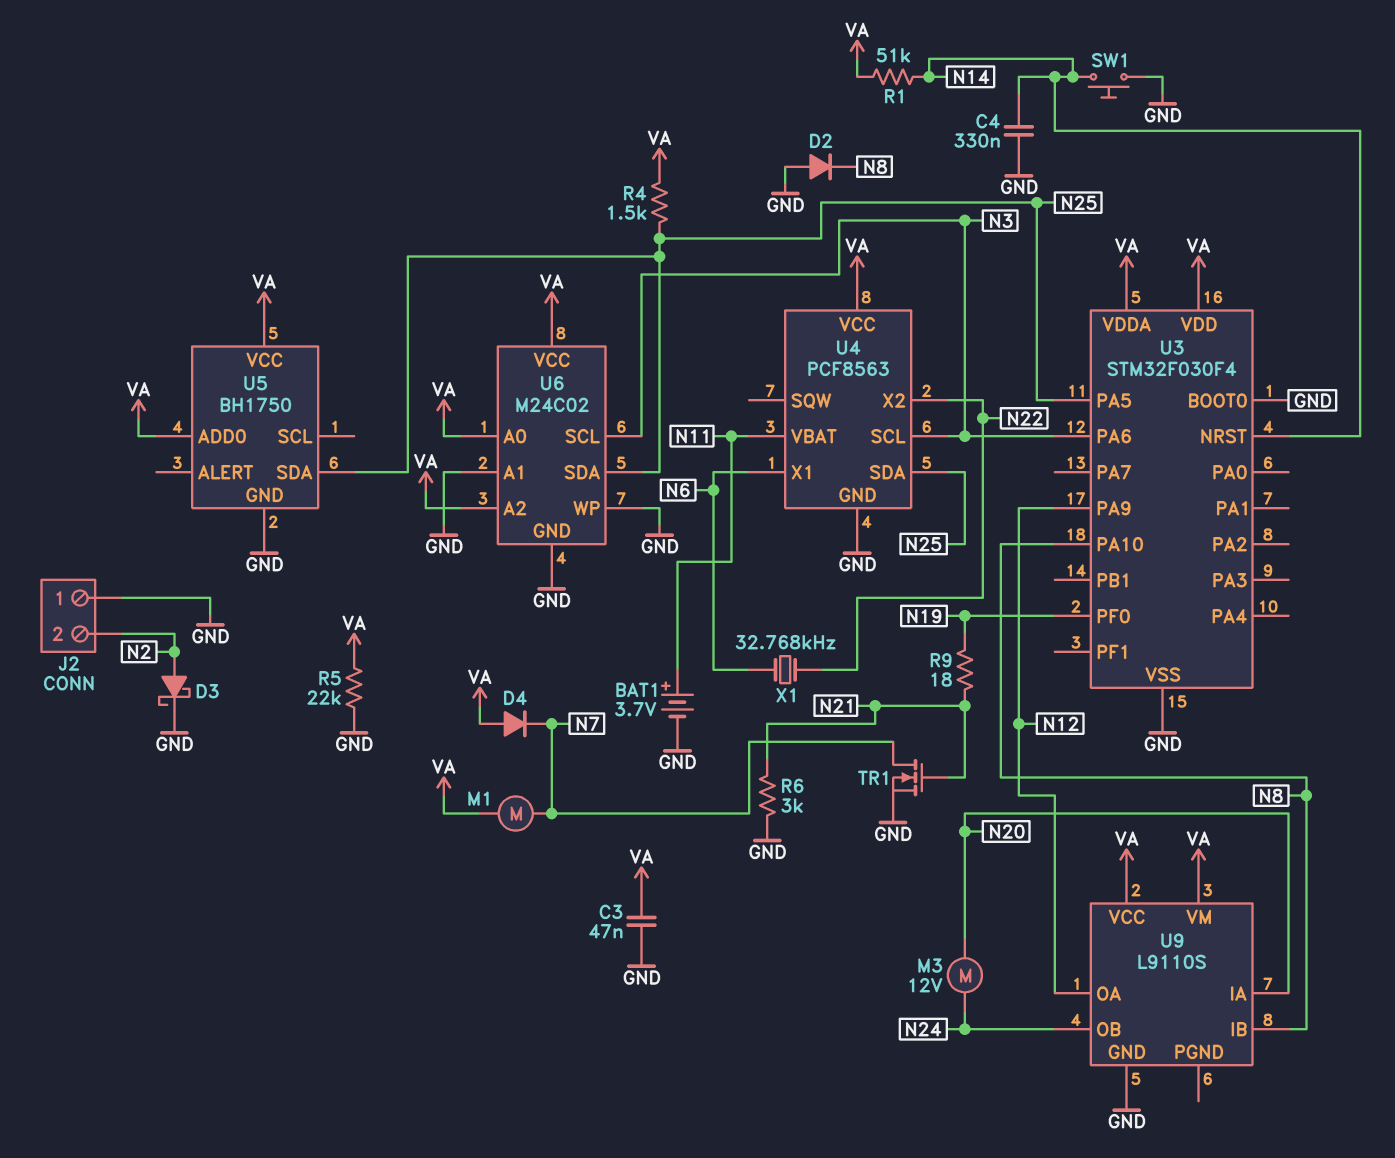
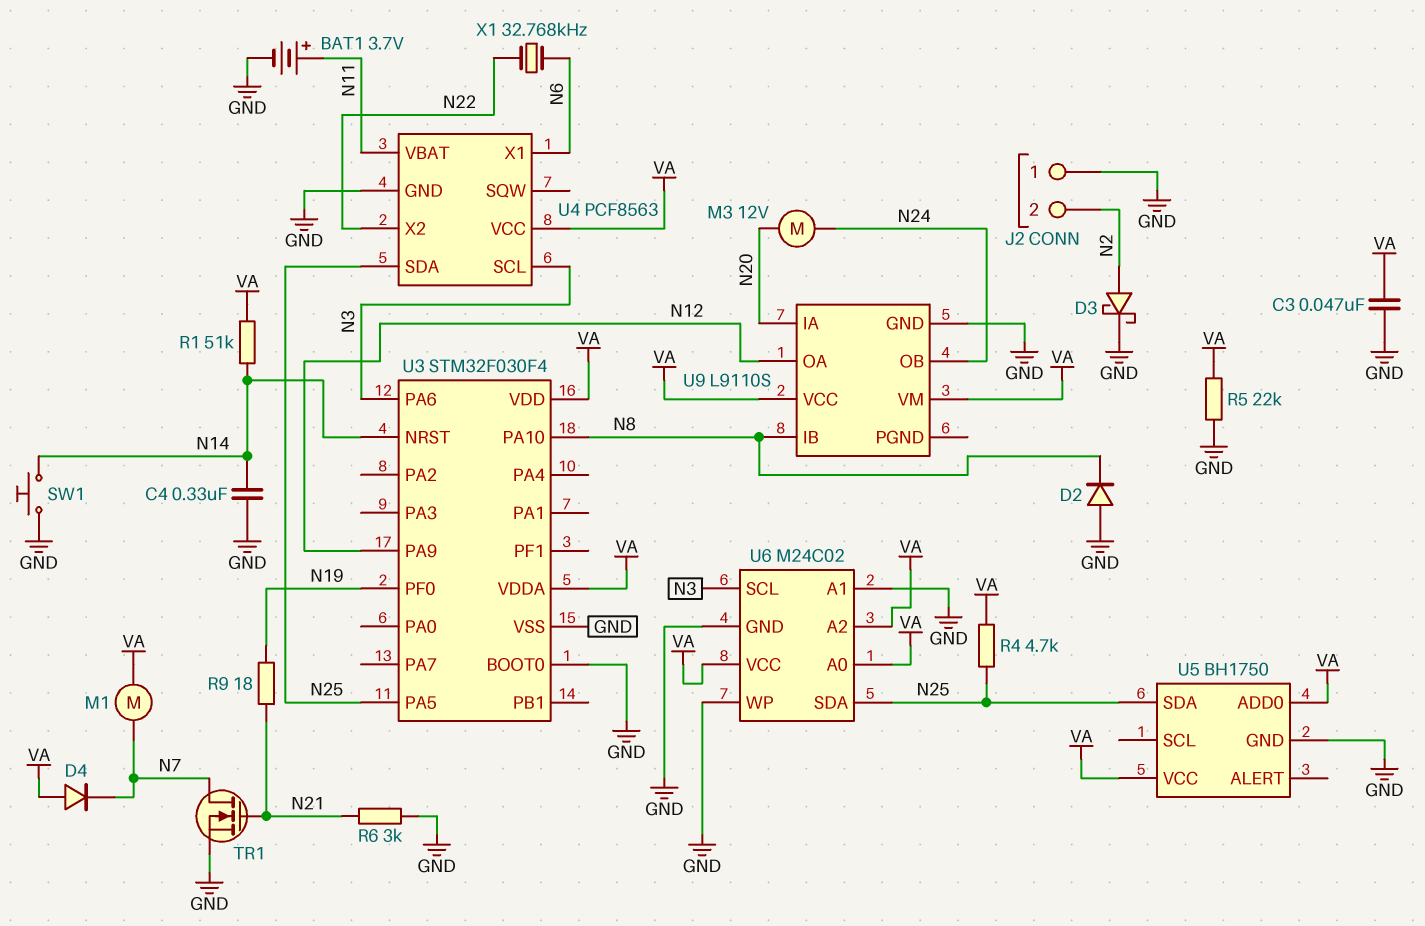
R4: 1.5k (N25, VA) -> 4.7k (N25, VA)

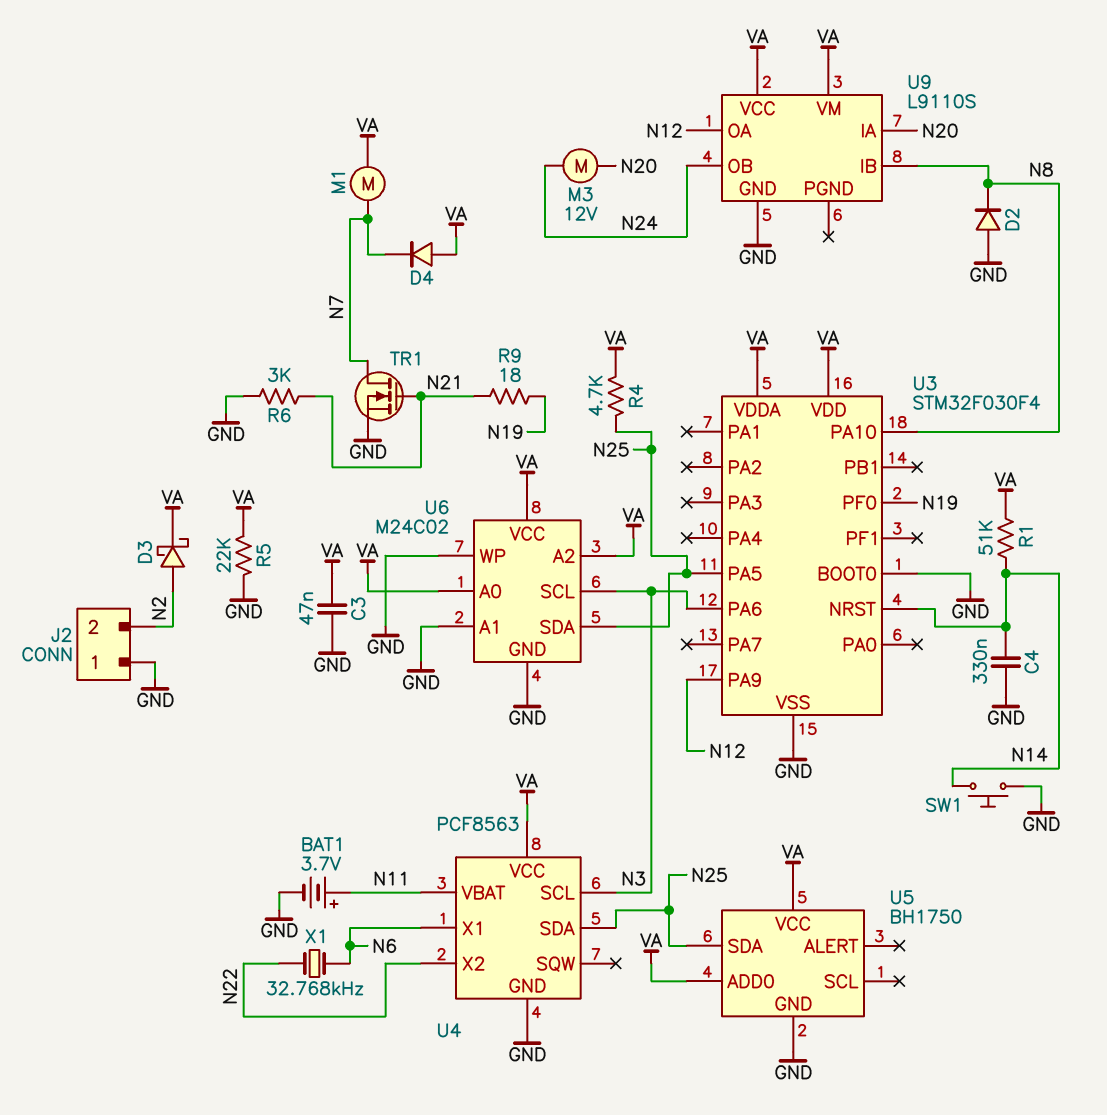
D3: schottky (A N2, K GND) -> schottky (A N2, K VA)

